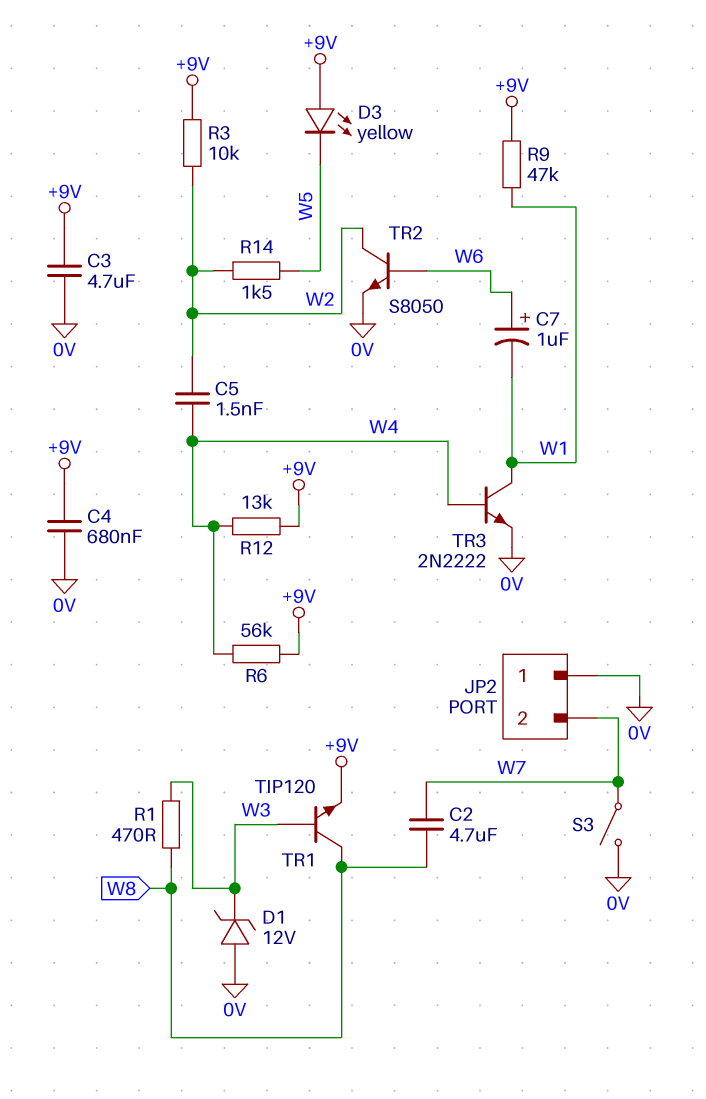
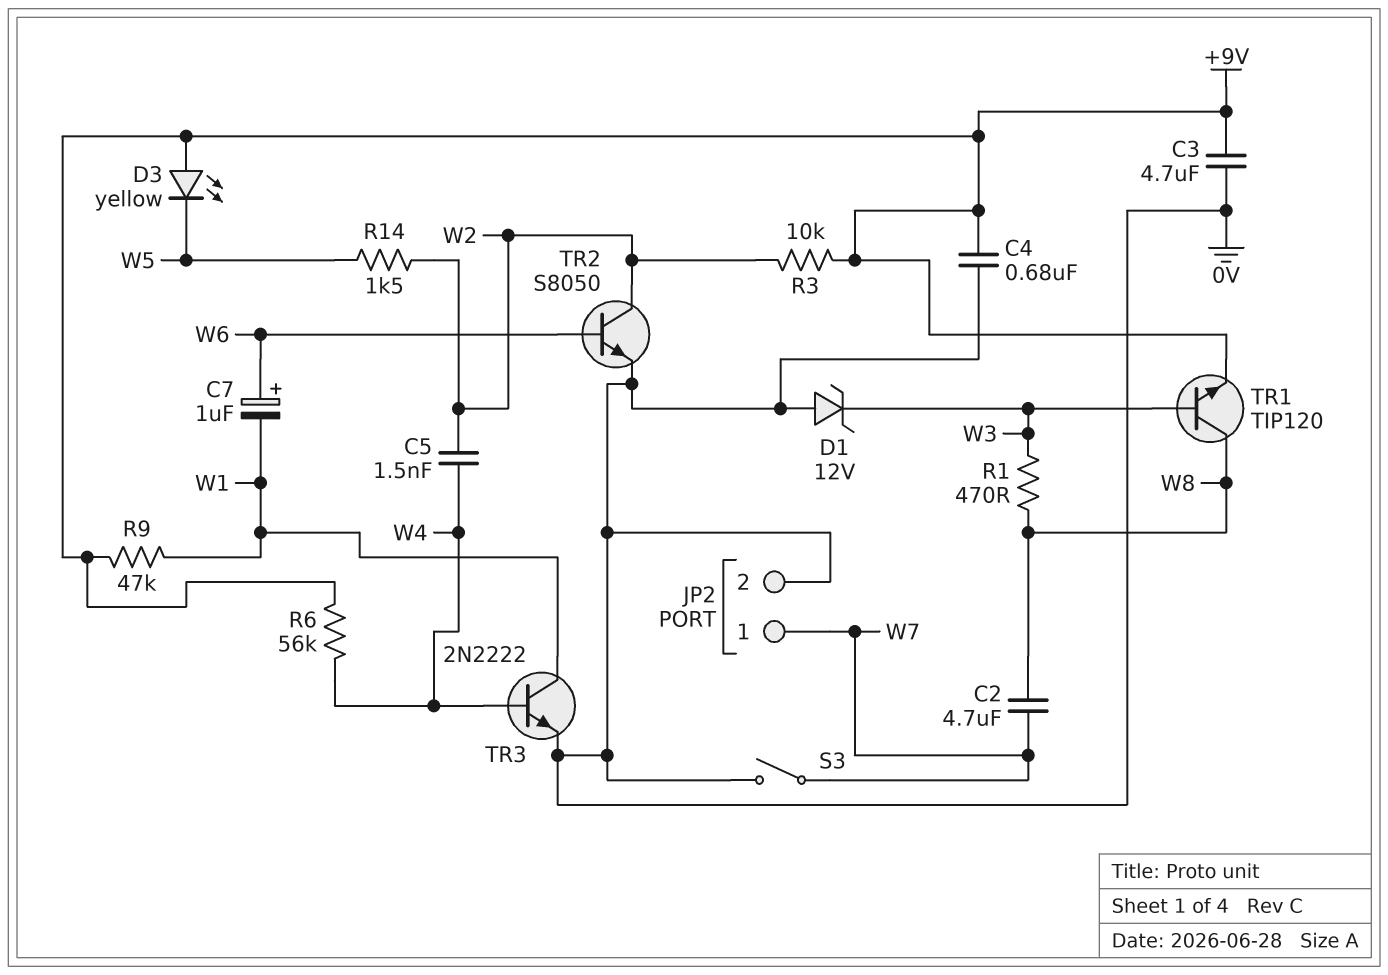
JP2 pin 1: 0V -> W7
JP2 pin 2: W7 -> 0V
R12: 13k (+9V, W4) -> none

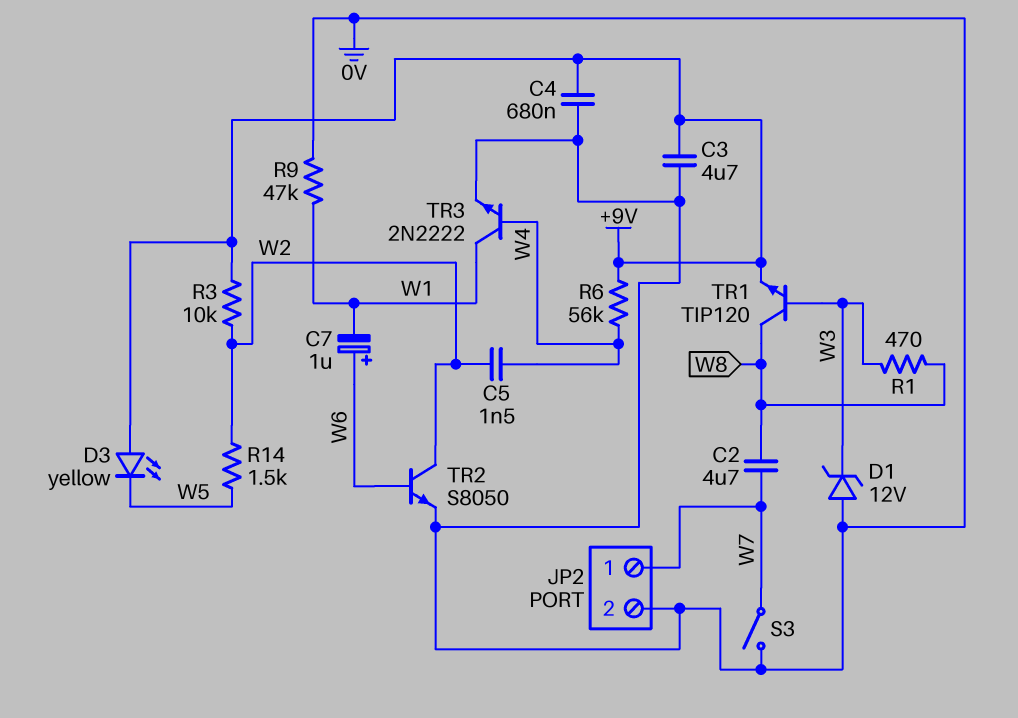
R9: 47k (+9V, W1) -> 47k (0V, W1)

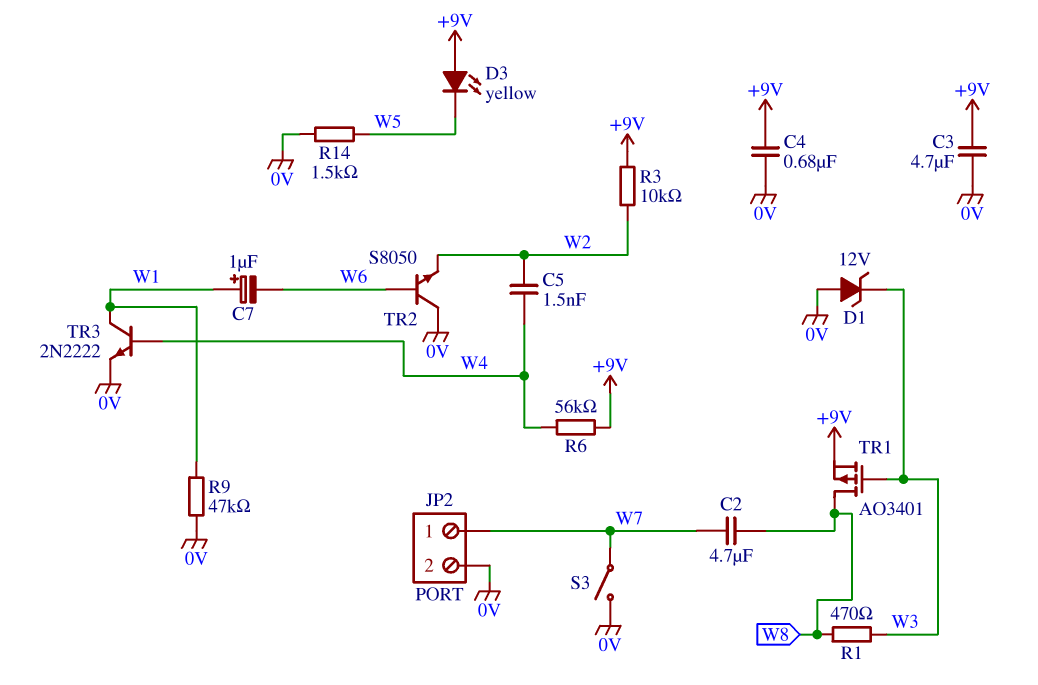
C7: 1uF (plus W6, minus W1) -> 1uF (plus W1, minus W6)
R14: 1.5k (W2, W5) -> 1.5k (0V, W5)
TR1: NPN TIP120 (B W3, C W8, E +9V) -> PMOS AO3401 (G W3, D W8, S +9V)
TR2: NPN S8050 (B W6, C W2, E 0V) -> NPN S8050 (B W6, C 0V, E W2)

